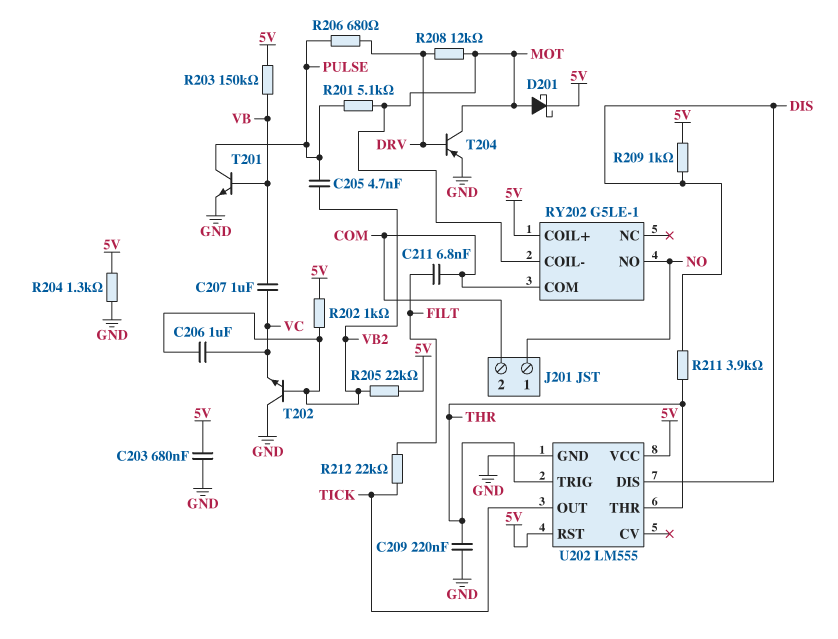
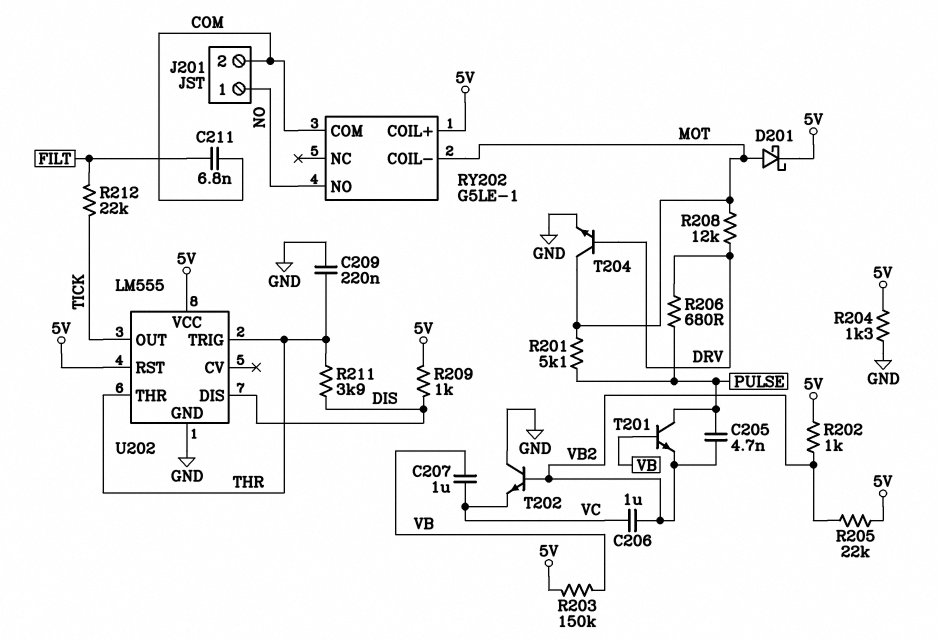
C203: 680nF (5V, GND) -> none
T201: NPN (B VB, C PULSE, E GND) -> NPN (B VB, C PULSE, E VB2)
T204: PNP (B DRV, C MOT, E GND) -> NPN (B DRV, C MOT, E GND)

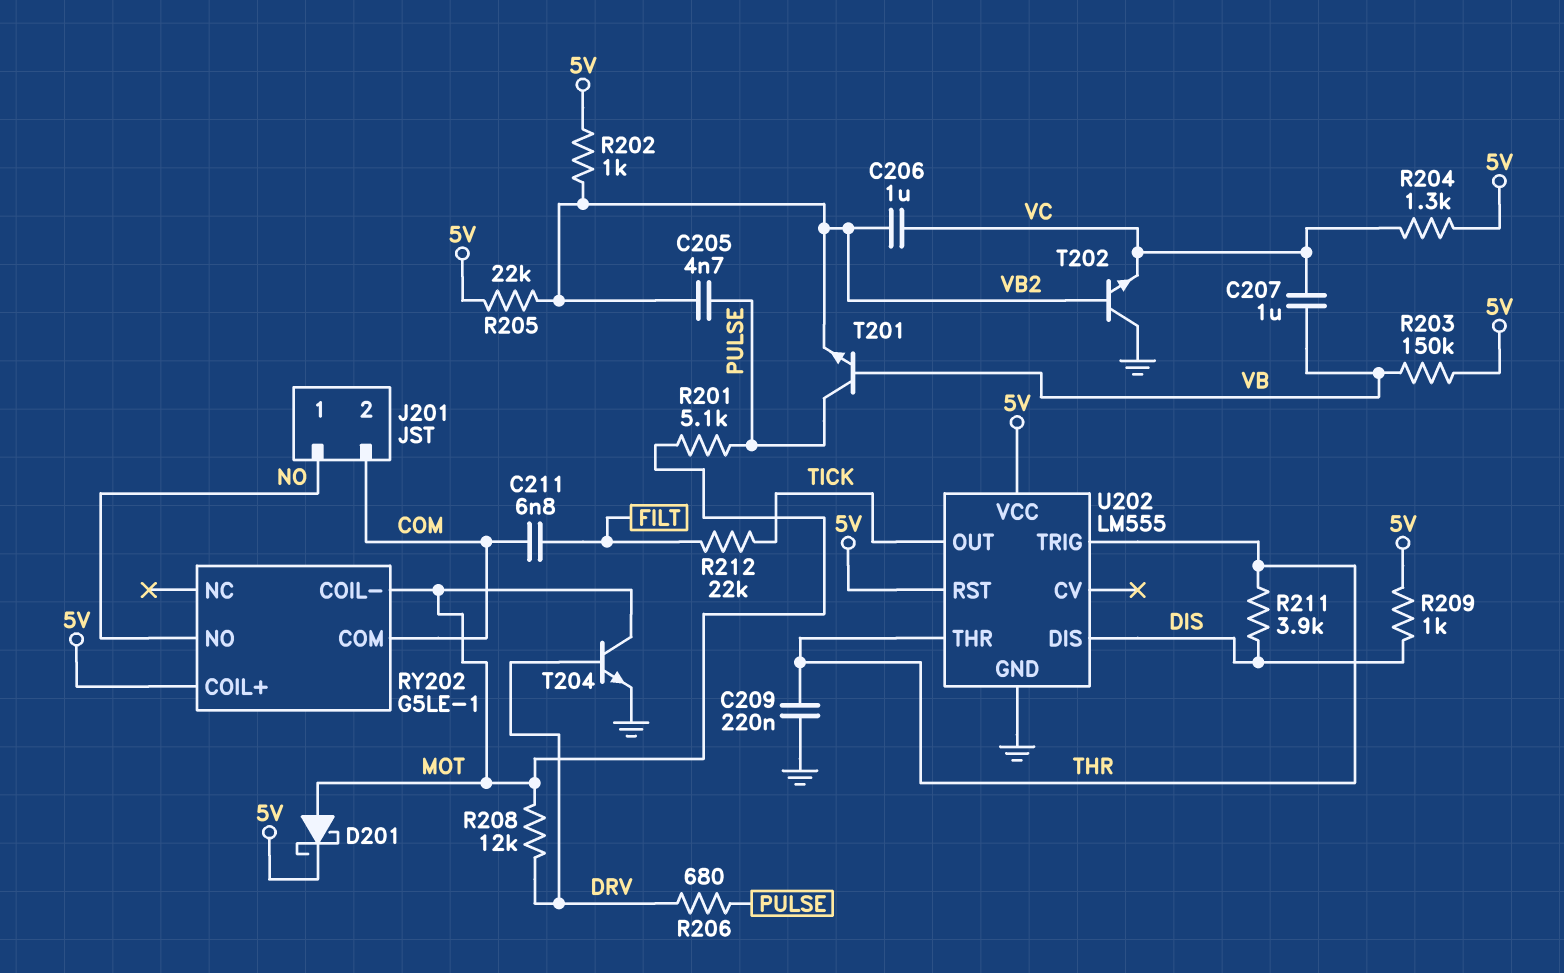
R204: 1.3k (5V, GND) -> 1.3k (5V, VC)

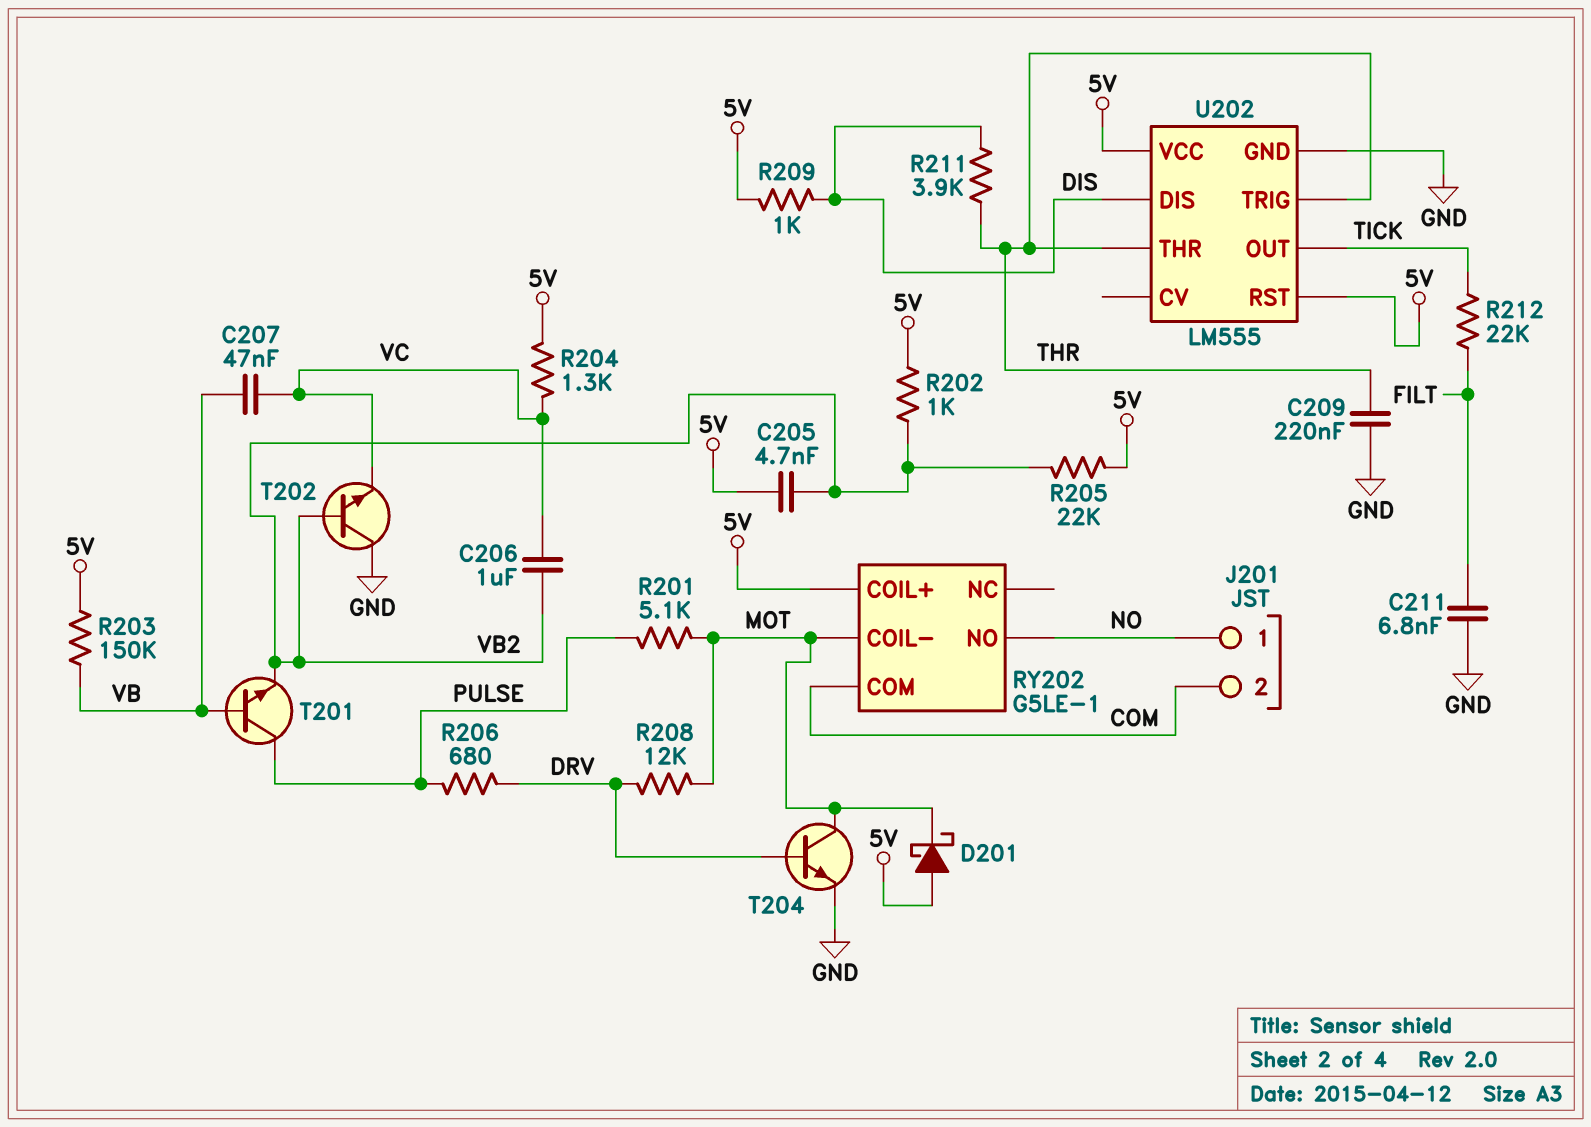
C205: 4.7nF (PULSE, VB2) -> 4.7nF (5V, VB2)
C207: 1uF (VB, VC) -> 47nF (VB, VC)
C211: 6.8nF (COM, FILT) -> 6.8nF (FILT, GND)
D201: schottky (A MOT, K 5V) -> schottky (A 5V, K MOT)

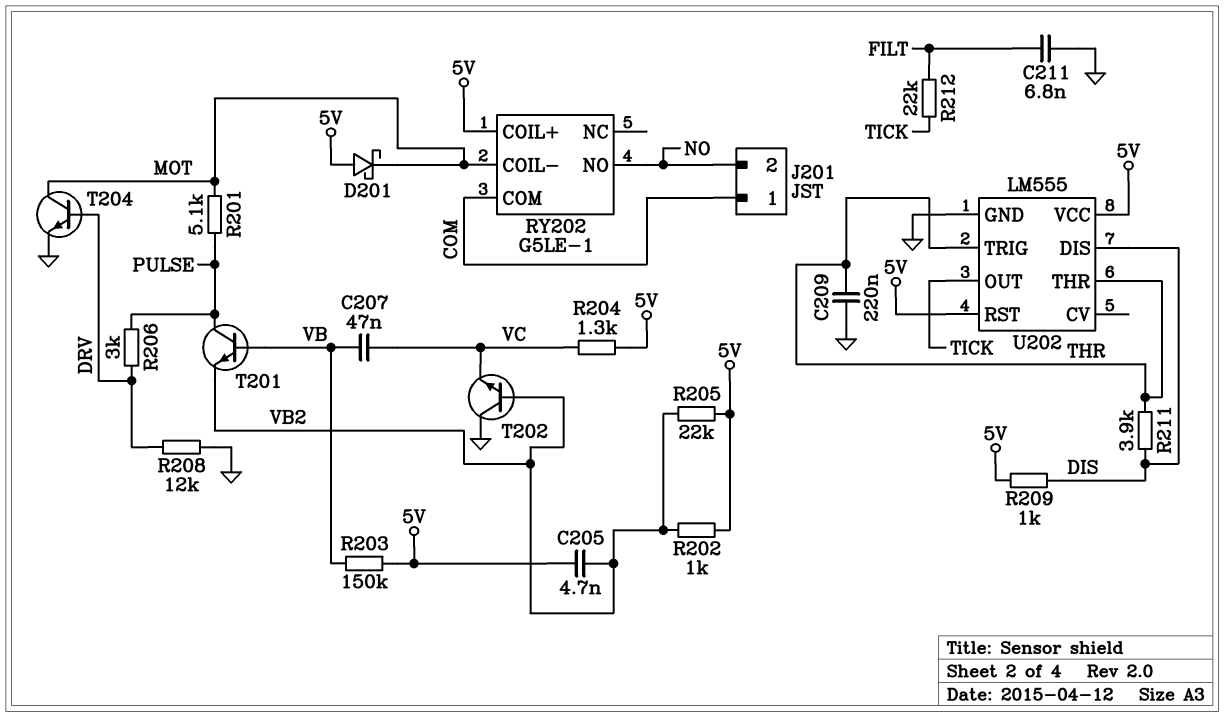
C206: 1uF (VB2, VC) -> none
J201 pin 1: NO -> COM
J201 pin 2: COM -> NO
R206: 680 (DRV, PULSE) -> 3k (DRV, PULSE)
R208: 12k (DRV, MOT) -> 12k (DRV, GND)

